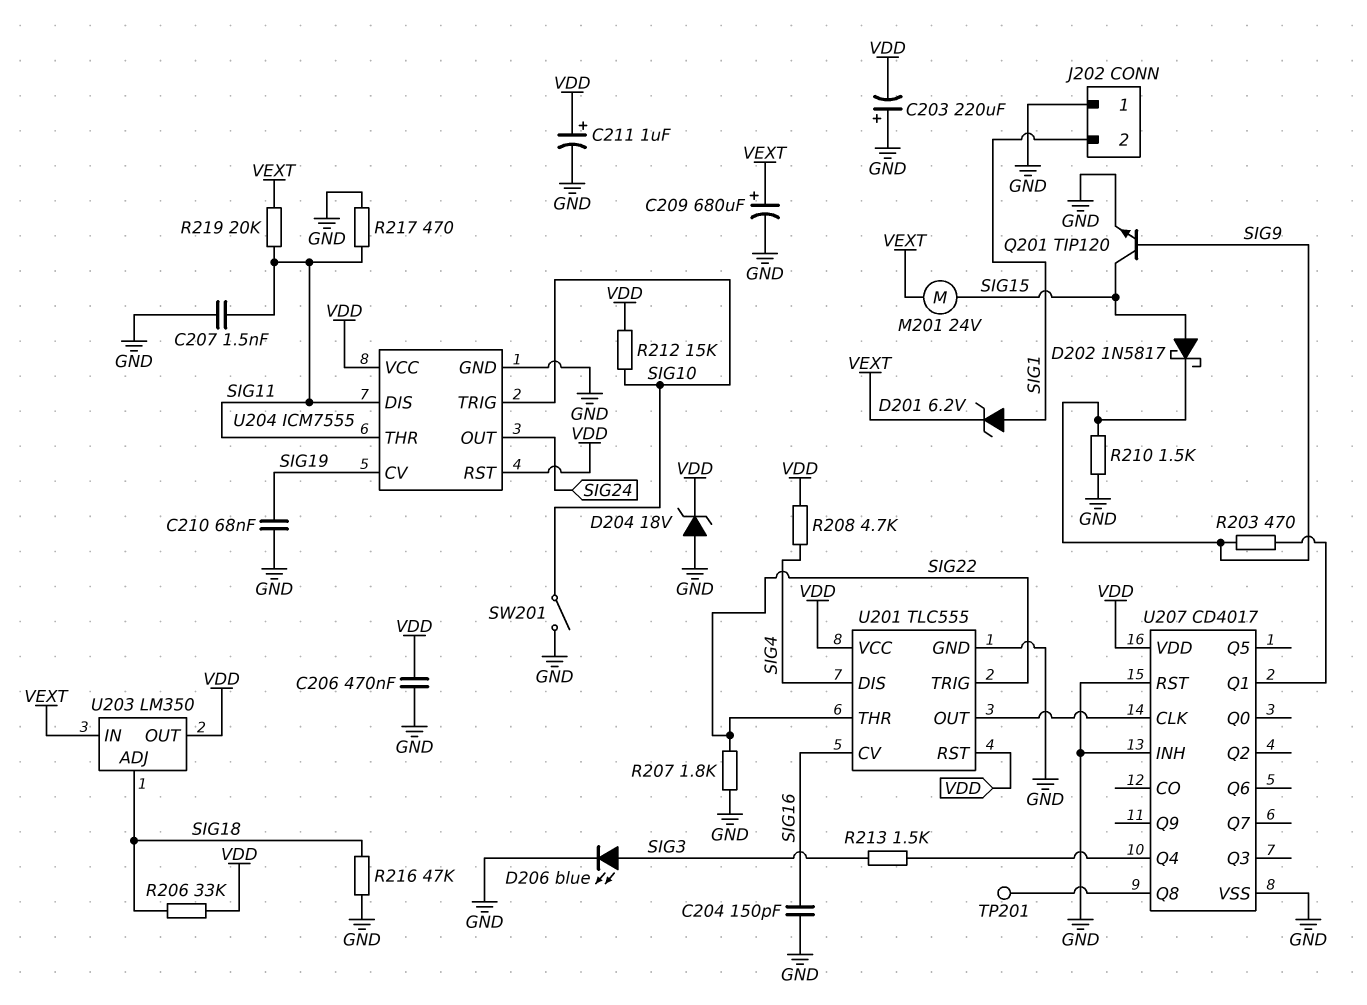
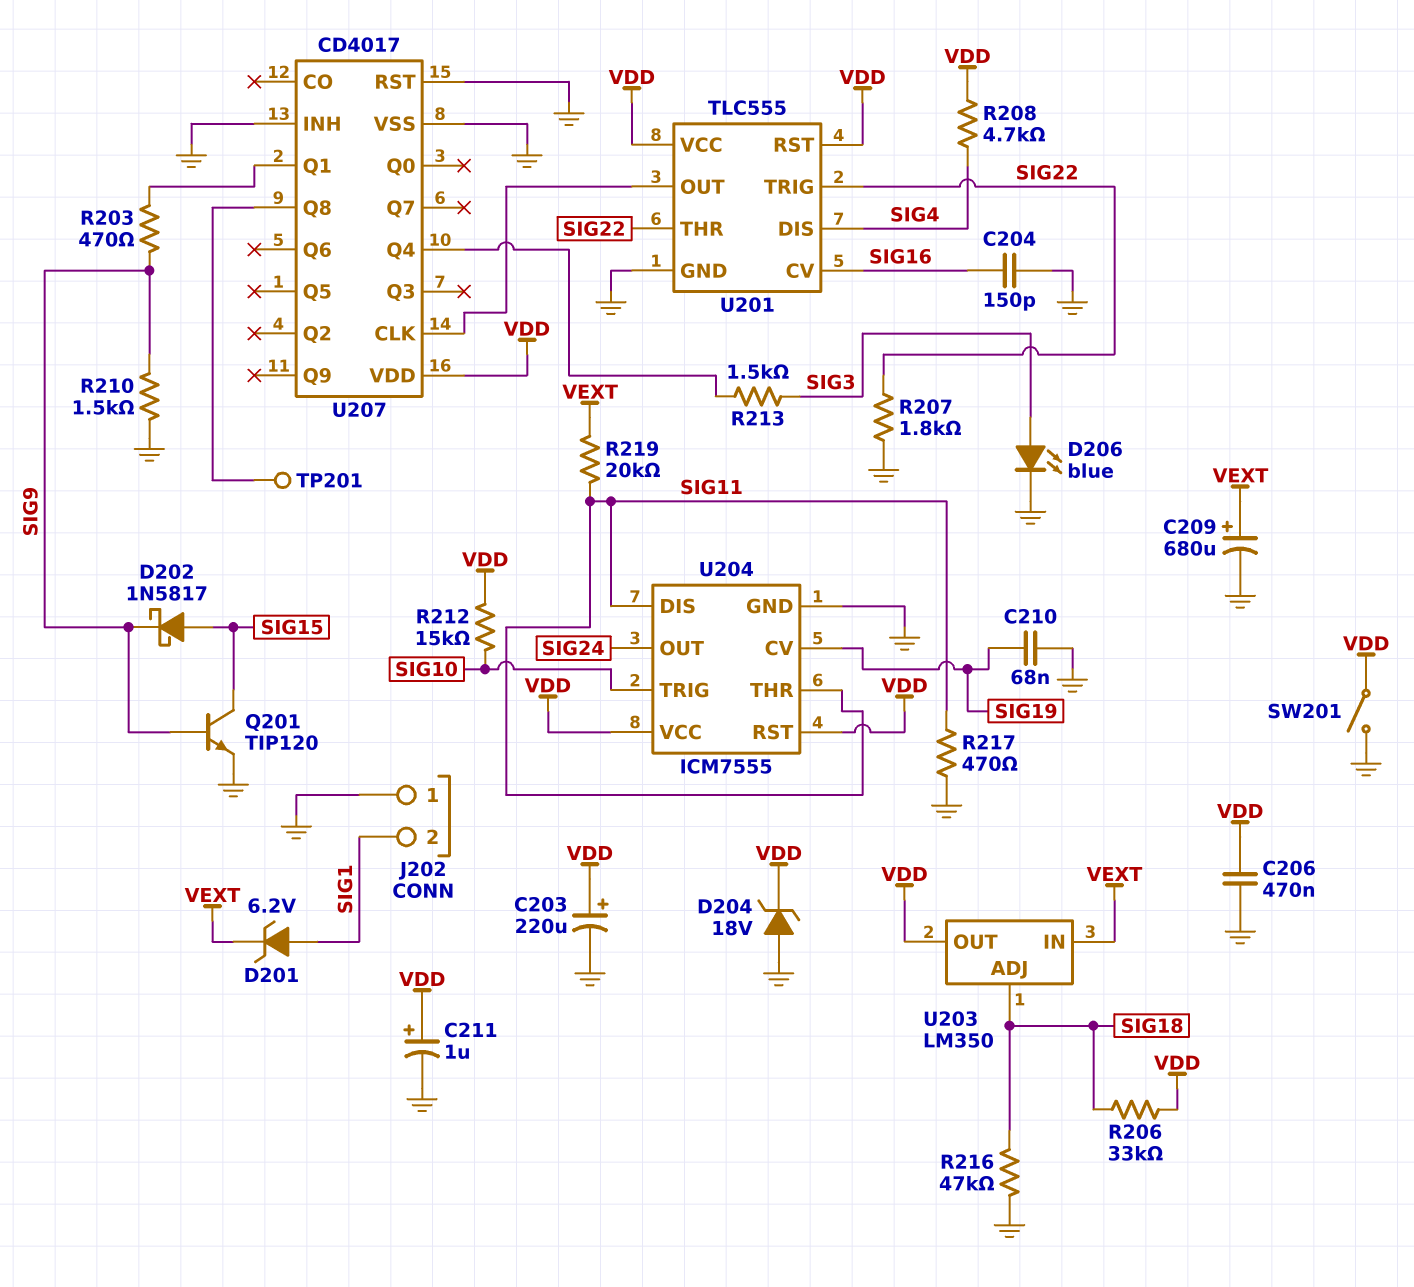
C203: 220uF (plus GND, minus VDD) -> 220uF (plus VDD, minus GND)
C207: 1.5nF (GND, SIG11) -> none
M201: motor 24V (SIG15, VEXT) -> none
SW201: switch (GND, SIG10) -> switch (GND, VDD)

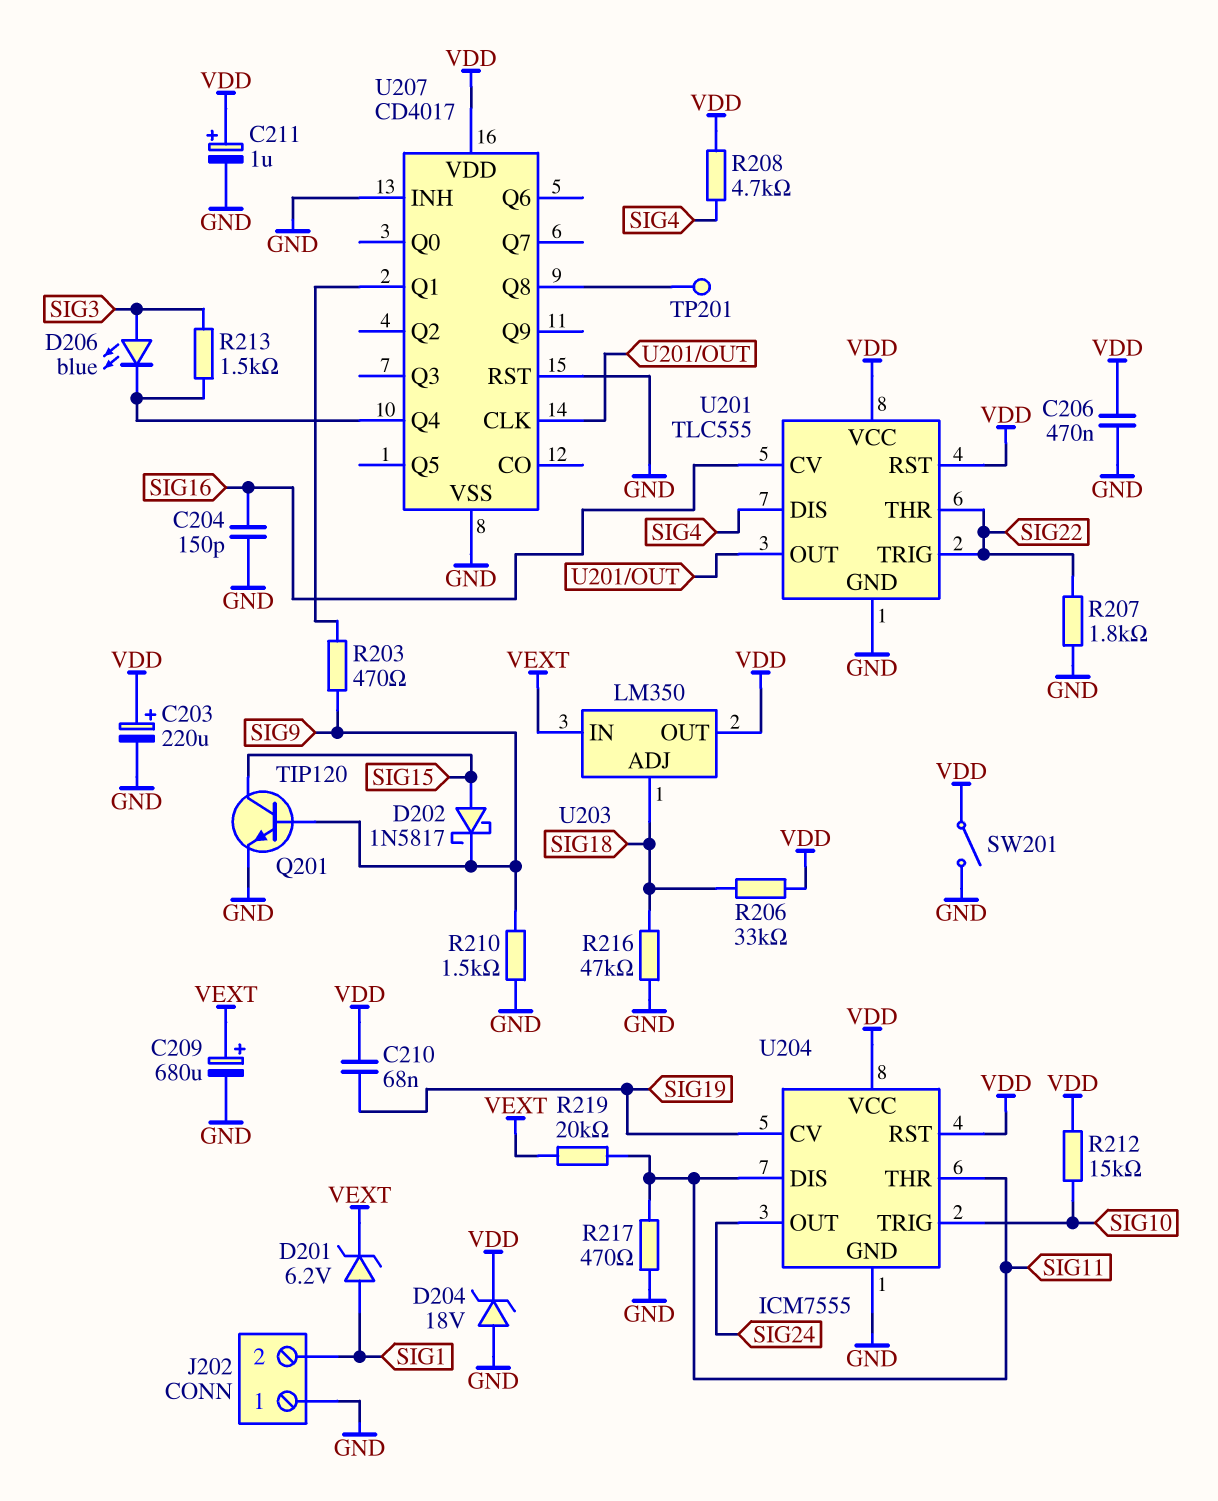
C210: 68nF (GND, SIG19) -> 68nF (SIG19, VDD)
D206: LED blue (A SIG3, K GND) -> LED blue (A SIG3, K U207/Q4)

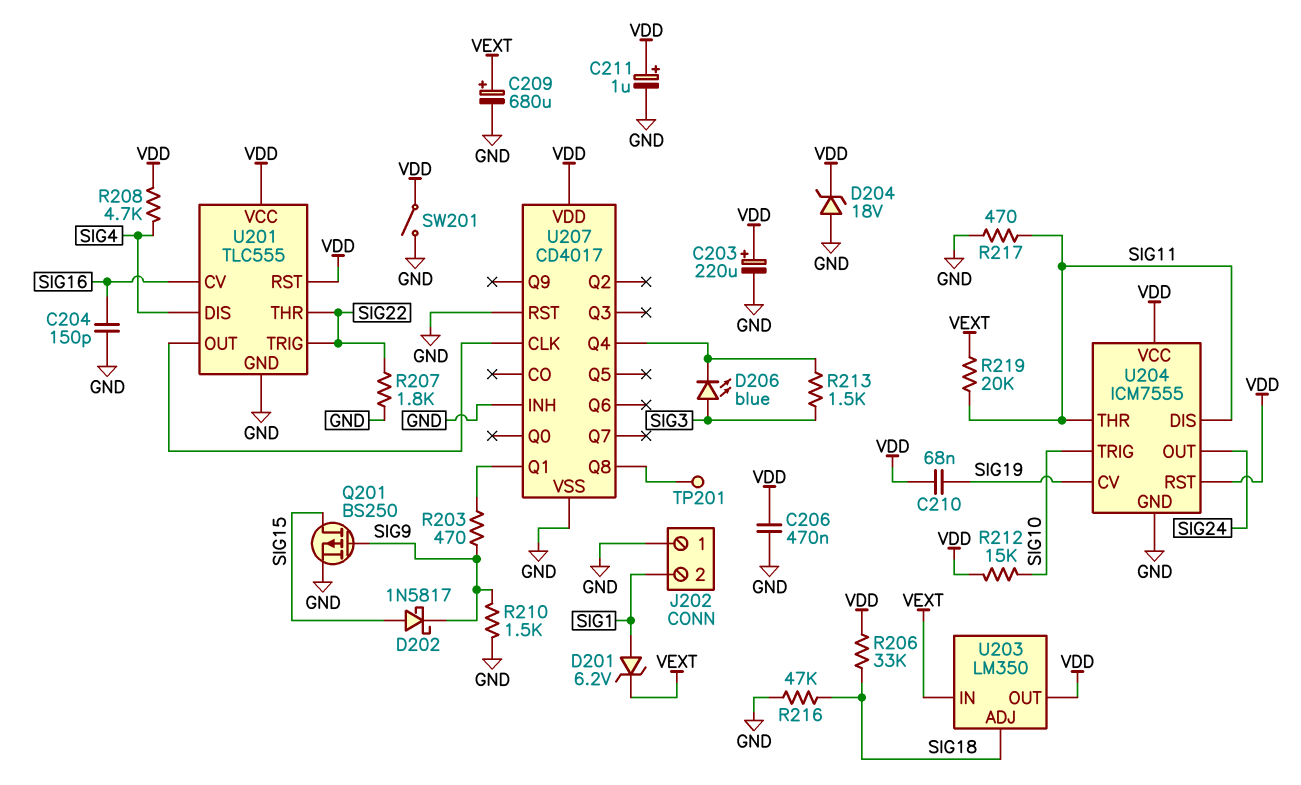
Q201: NPN TIP120 (B SIG9, C SIG15, E GND) -> PMOS BS250 (G SIG9, D SIG15, S GND)

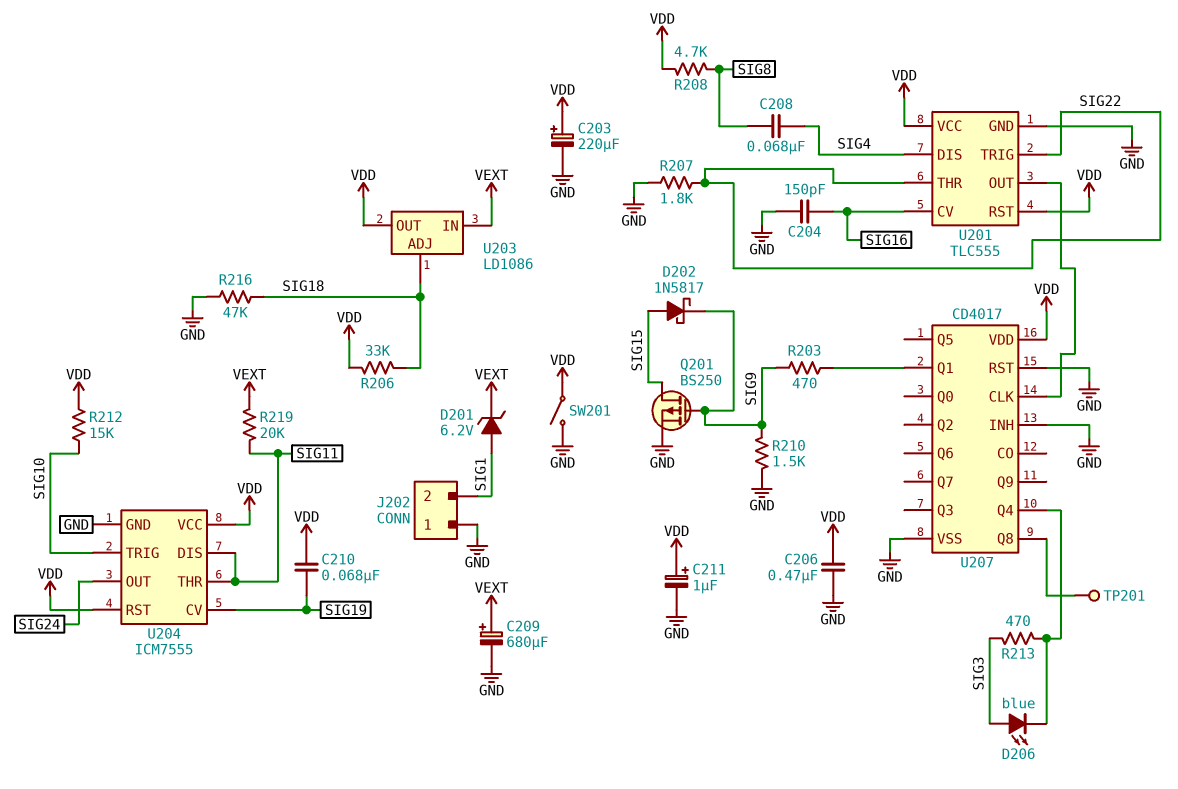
C208: none -> 68nF (SIG4, SIG8)
D204: zener 18V (A GND, K VDD) -> none
R208: 4.7k (SIG4, VDD) -> 4.7k (SIG8, VDD)
R213: 1.5k (SIG3, U207/Q4) -> 470 (SIG3, U207/Q4)
R217: 470 (GND, SIG11) -> none
U203: LM350 -> LD1086

